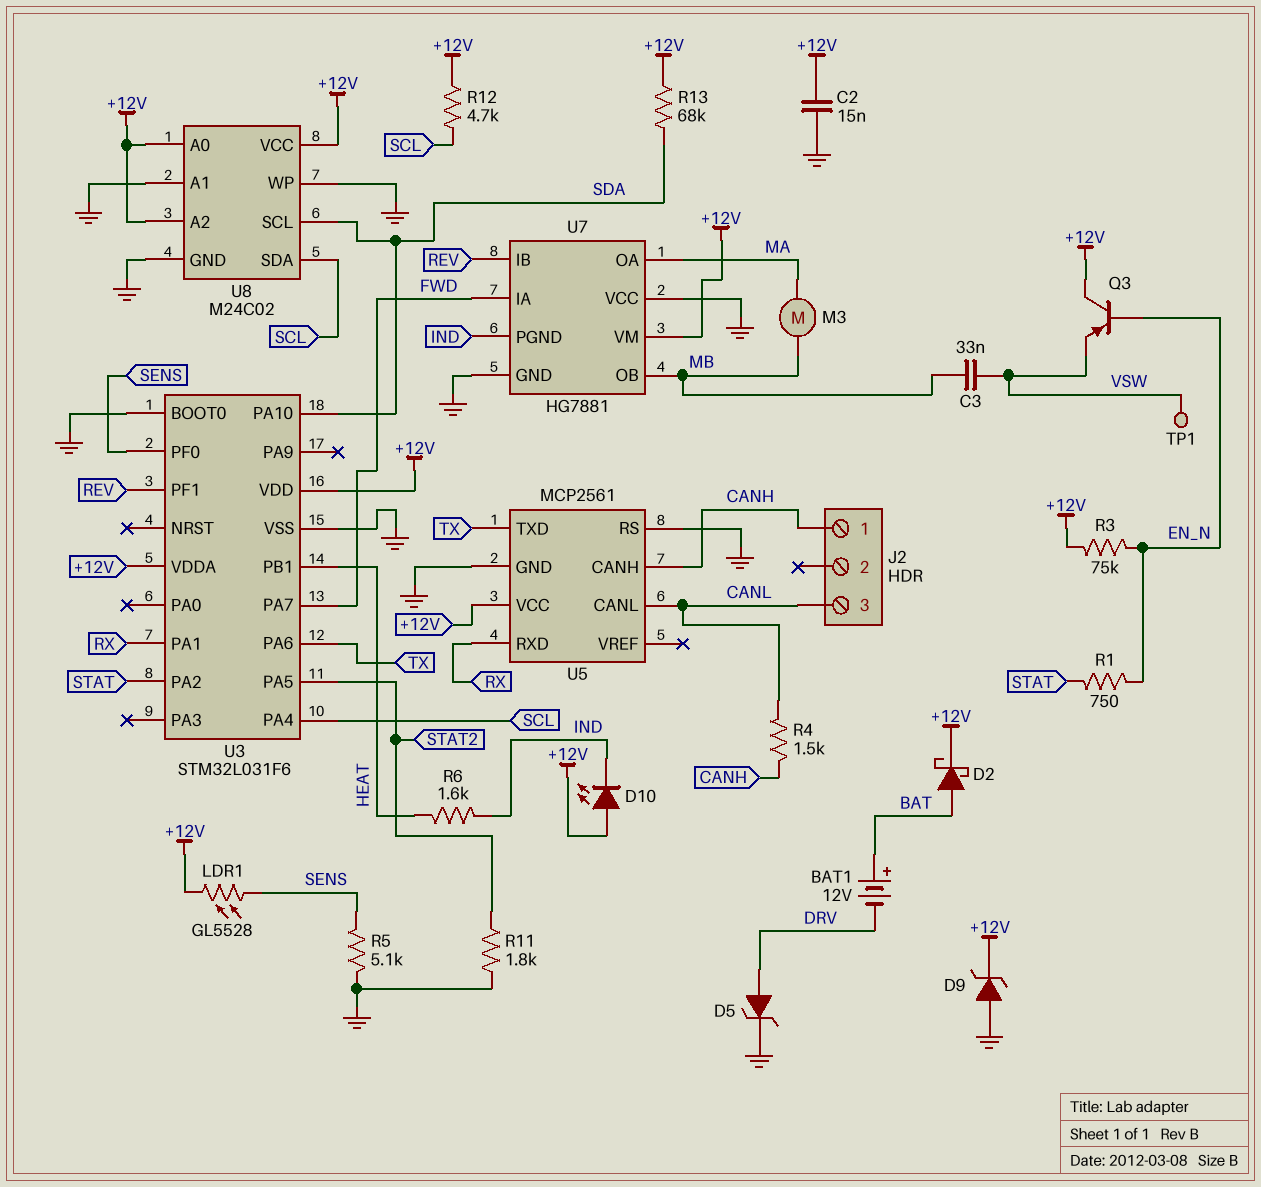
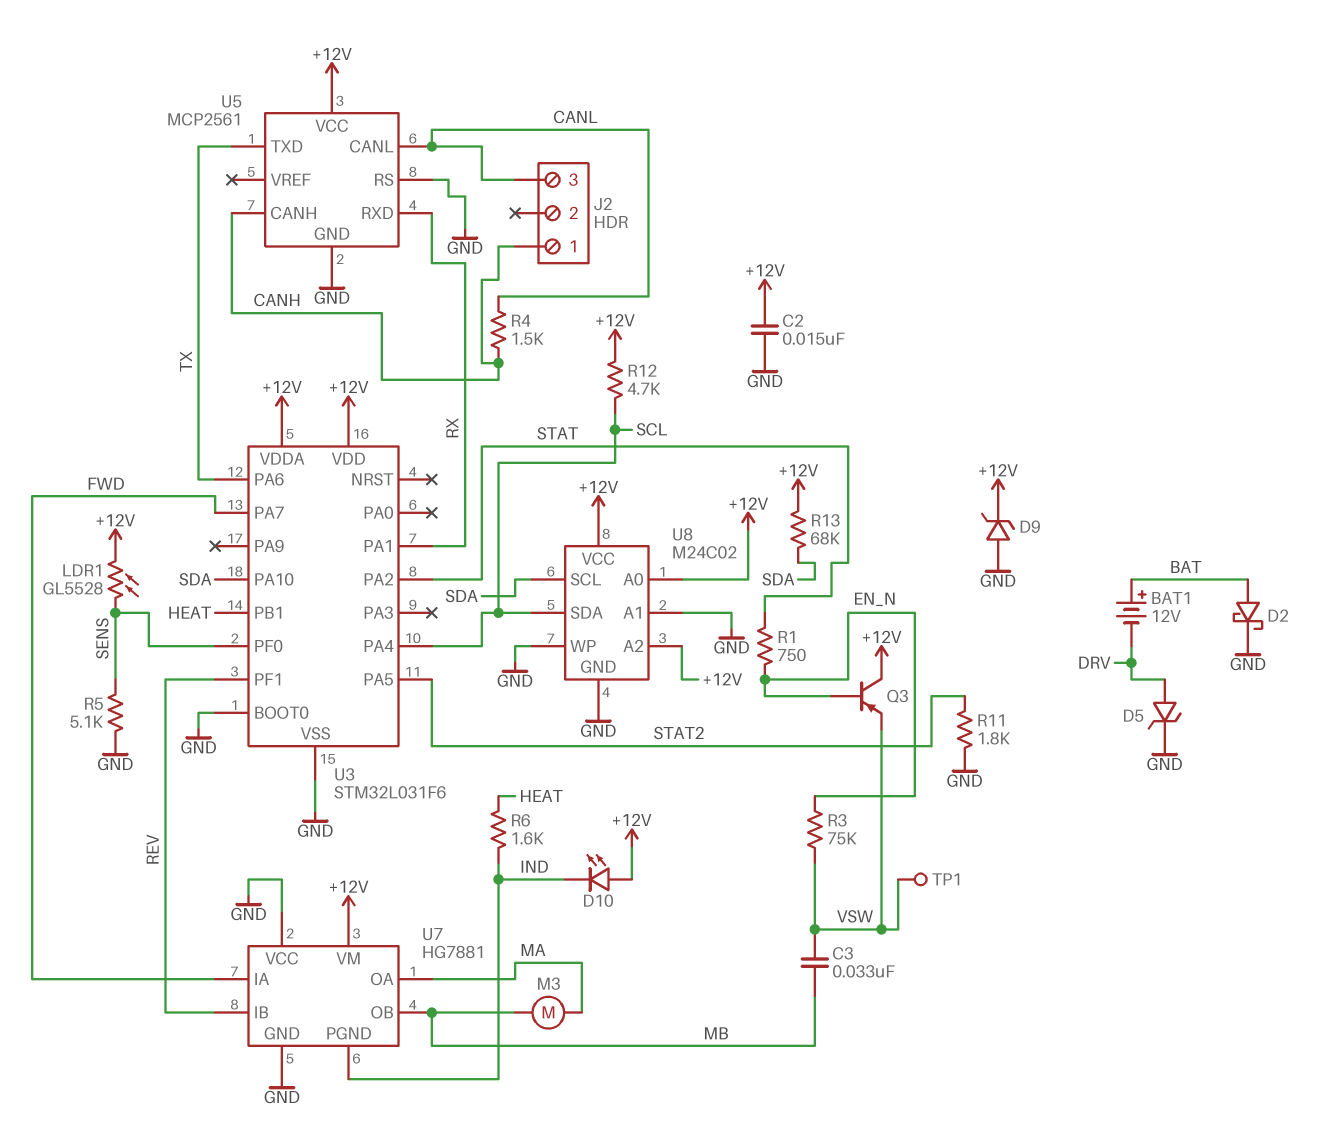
D2: schottky (A BAT, K +12V) -> schottky (A BAT, K GND)
R3: 75k (+12V, EN_N) -> 75k (EN_N, VSW)

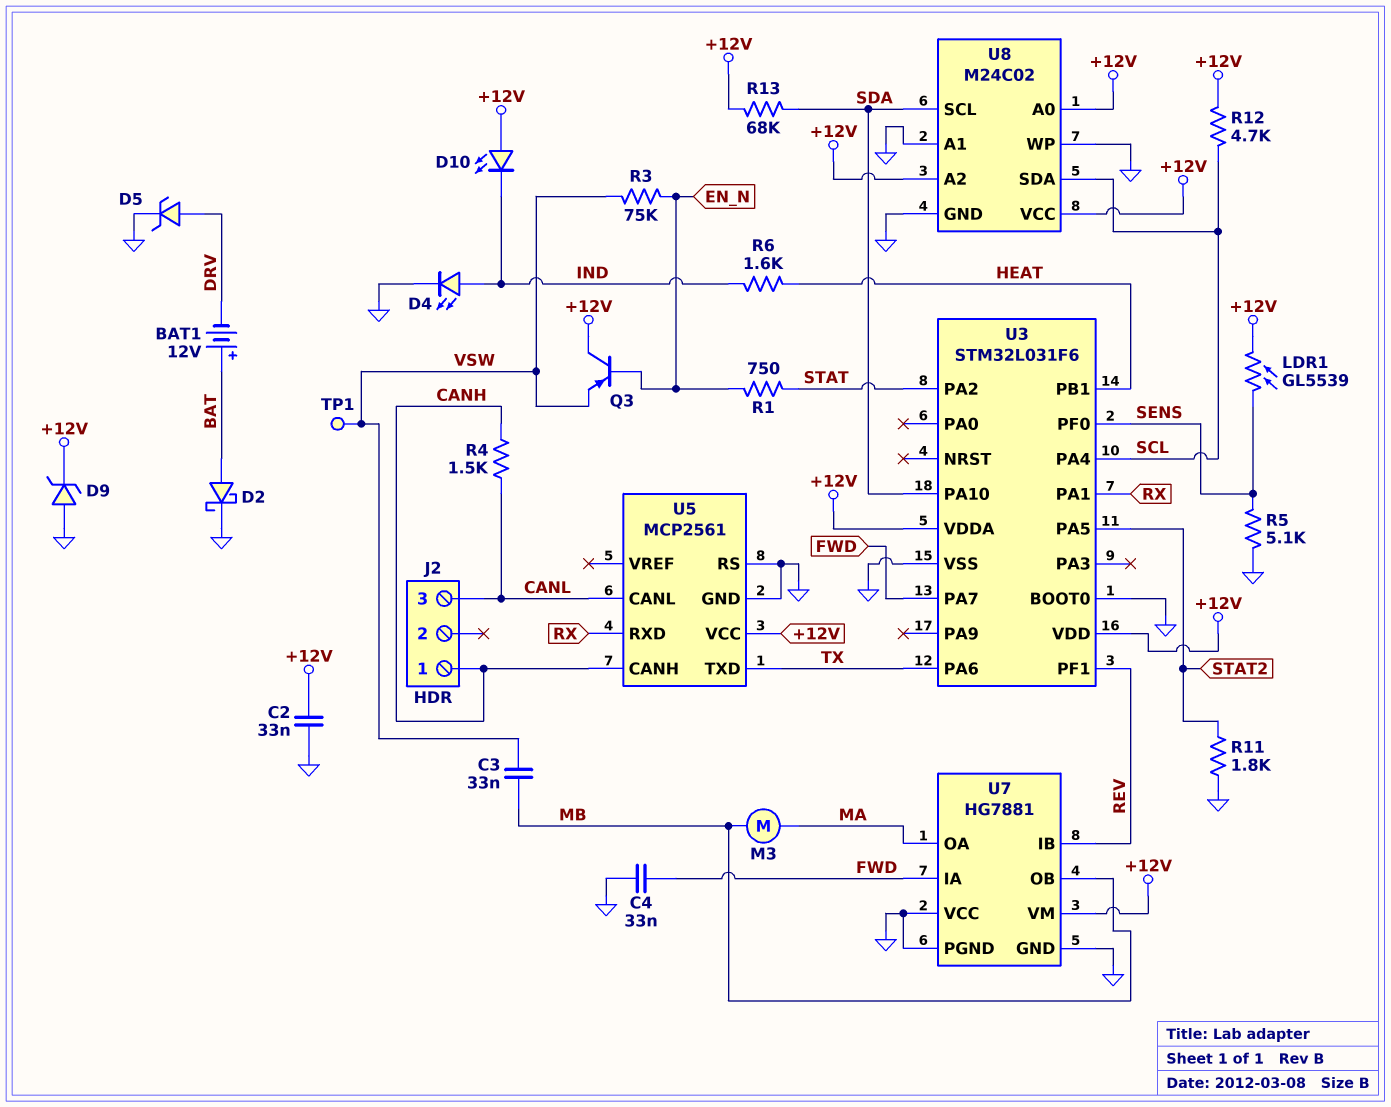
C2: 15nF (+12V, GND) -> 33nF (+12V, GND)
C4: none -> 33nF (FWD, GND)
D4: none -> LED (A IND, K GND)
LDR1: GL5528 (+12V, SENS) -> GL5539 (+12V, SENS)
U7 pin PGND: IND -> GND

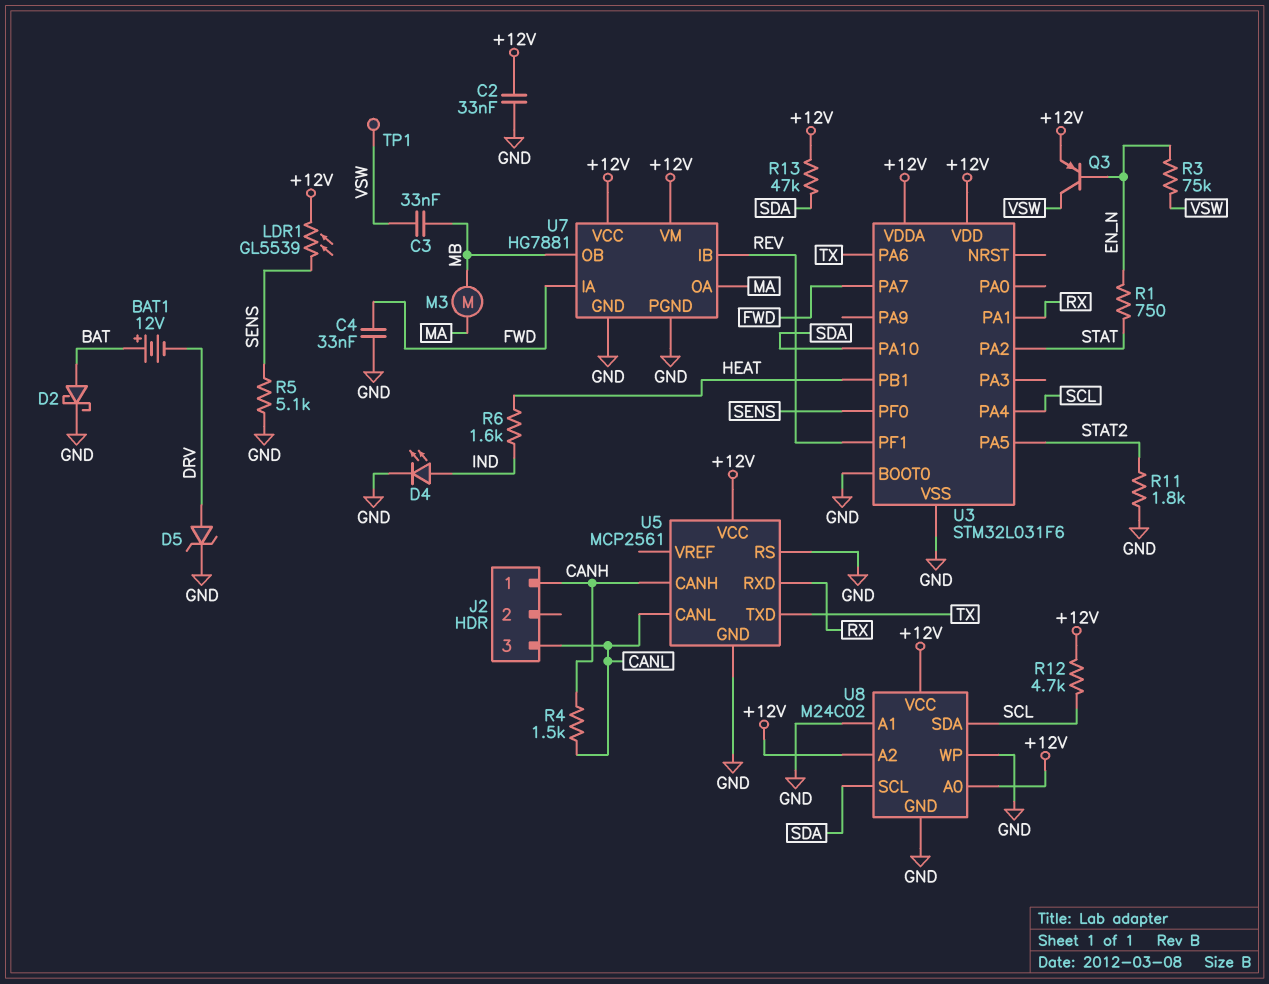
D9: zener (A GND, K +12V) -> none
D10: LED (A +12V, K IND) -> none
Q3: PNP (B EN_N, C +12V, E VSW) -> PNP (B EN_N, C VSW, E +12V)
R13: 68k (+12V, SDA) -> 47k (+12V, SDA)
U7 pin VCC: GND -> +12V

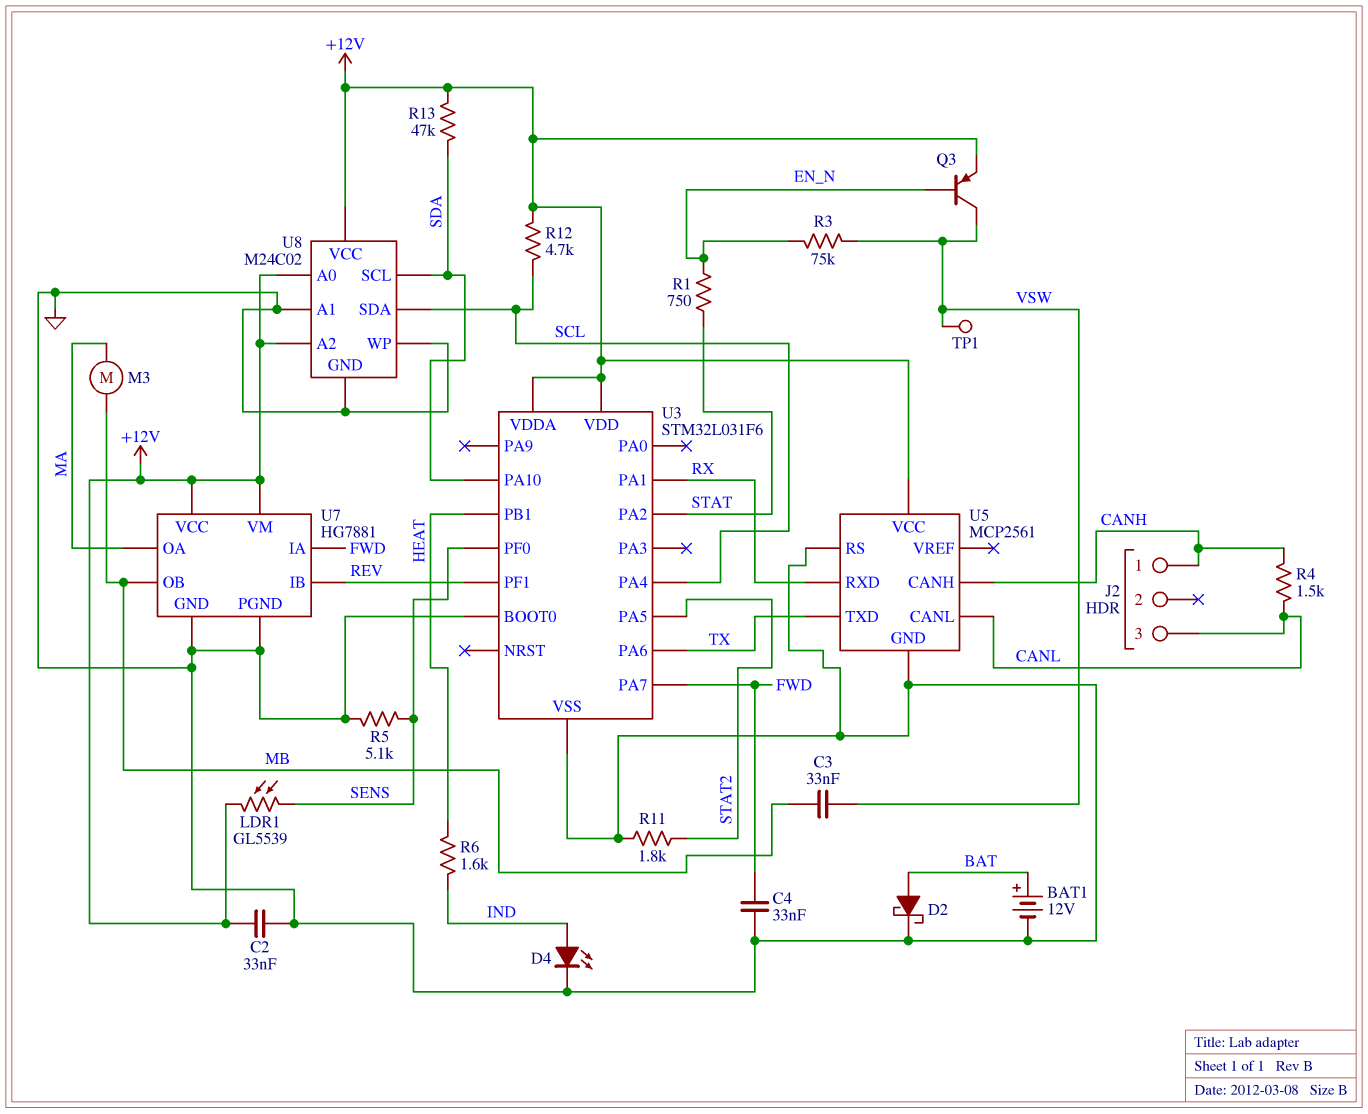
BAT1: 12V (plus BAT, minus DRV) -> 12V (plus BAT, minus GND)
D5: zener (A DRV, K GND) -> none

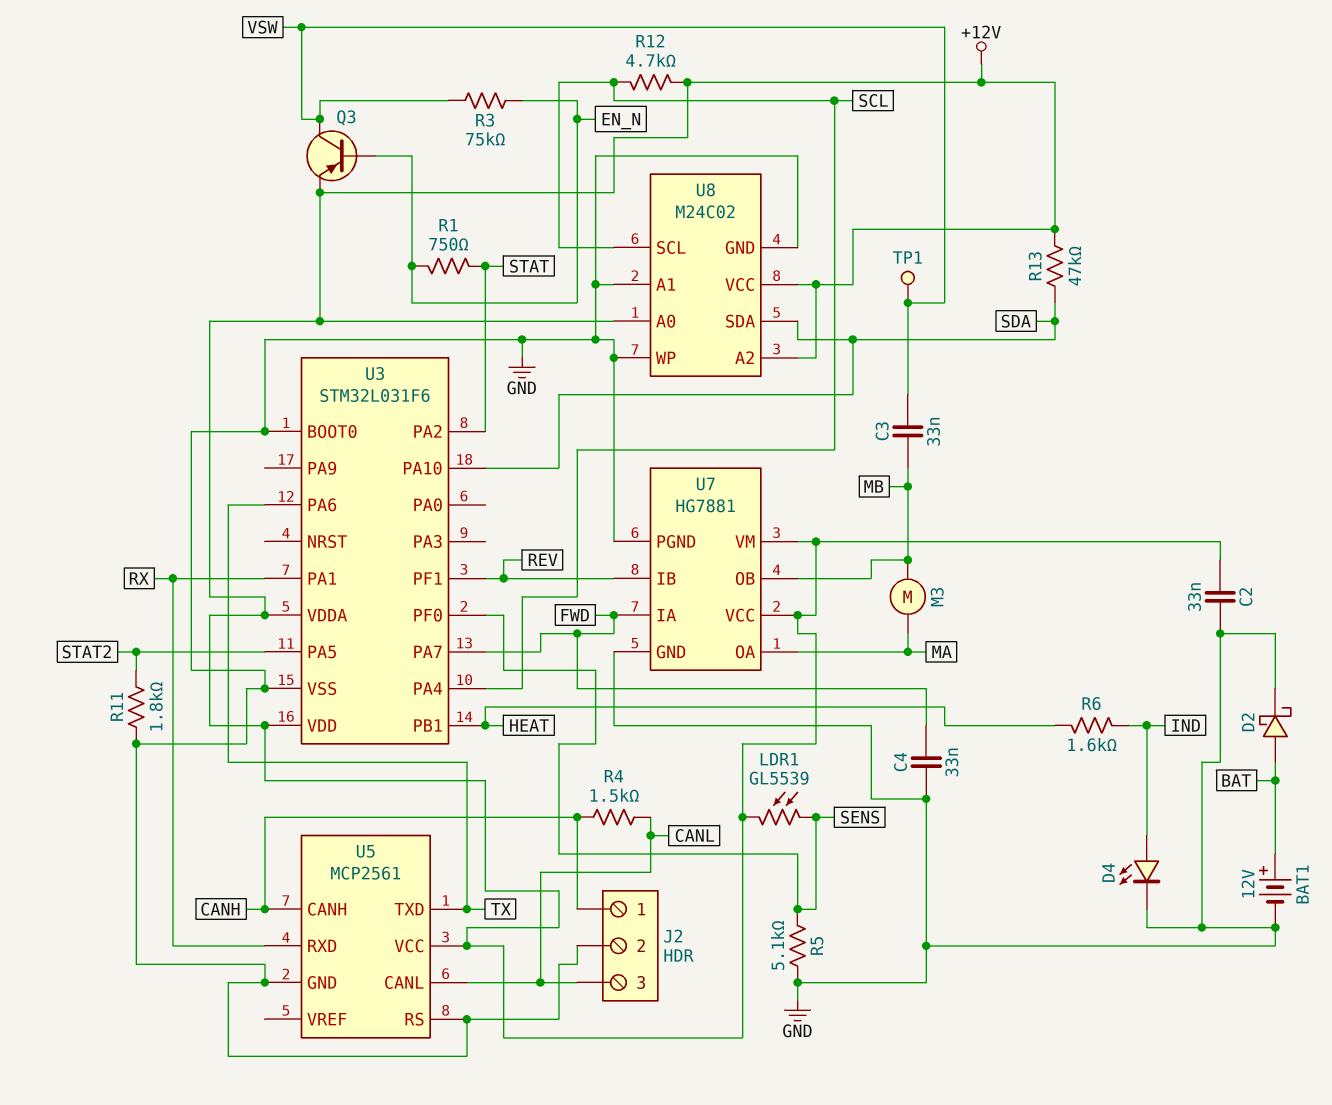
J2 pin 2: none -> GND
U8 pin SCL: SDA -> SCL
U8 pin SDA: SCL -> SDA

